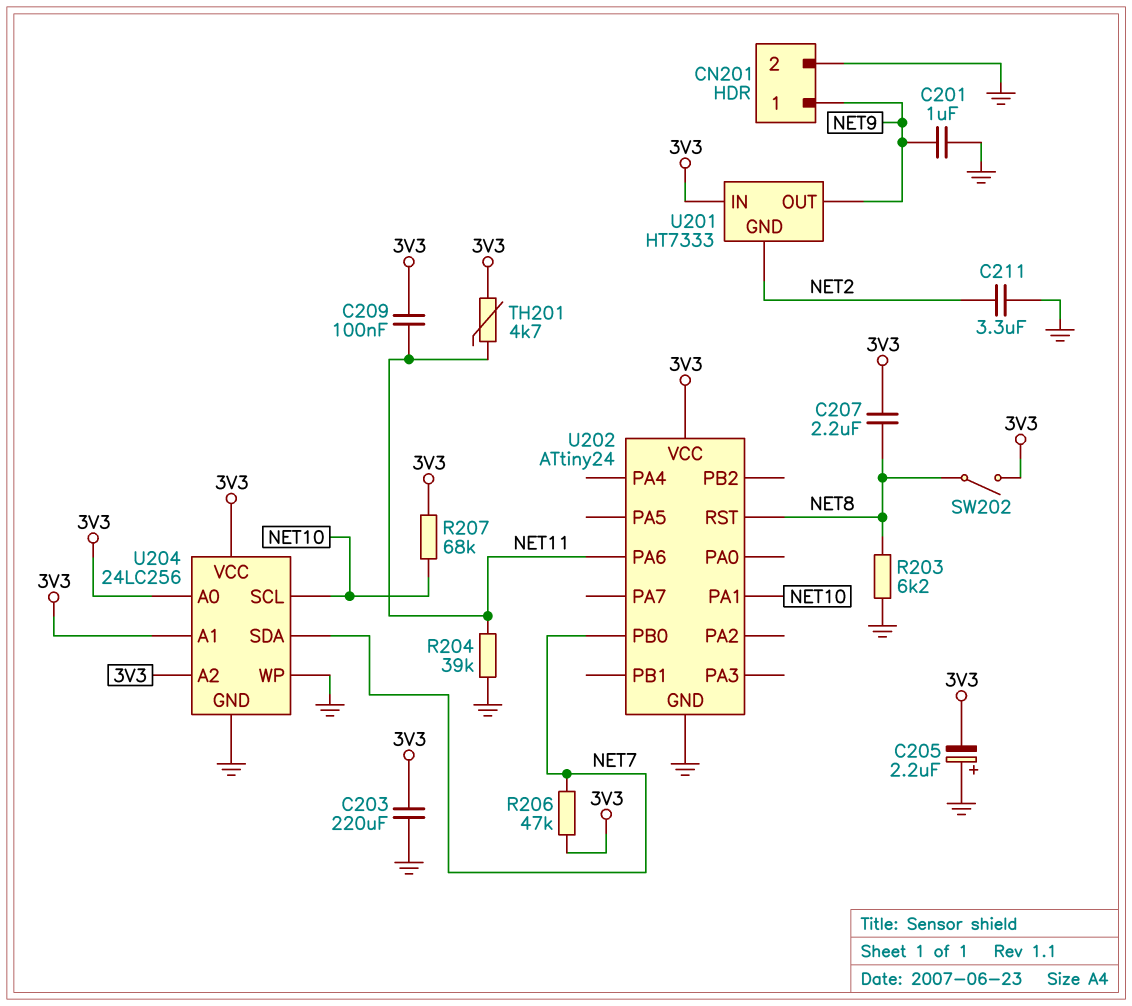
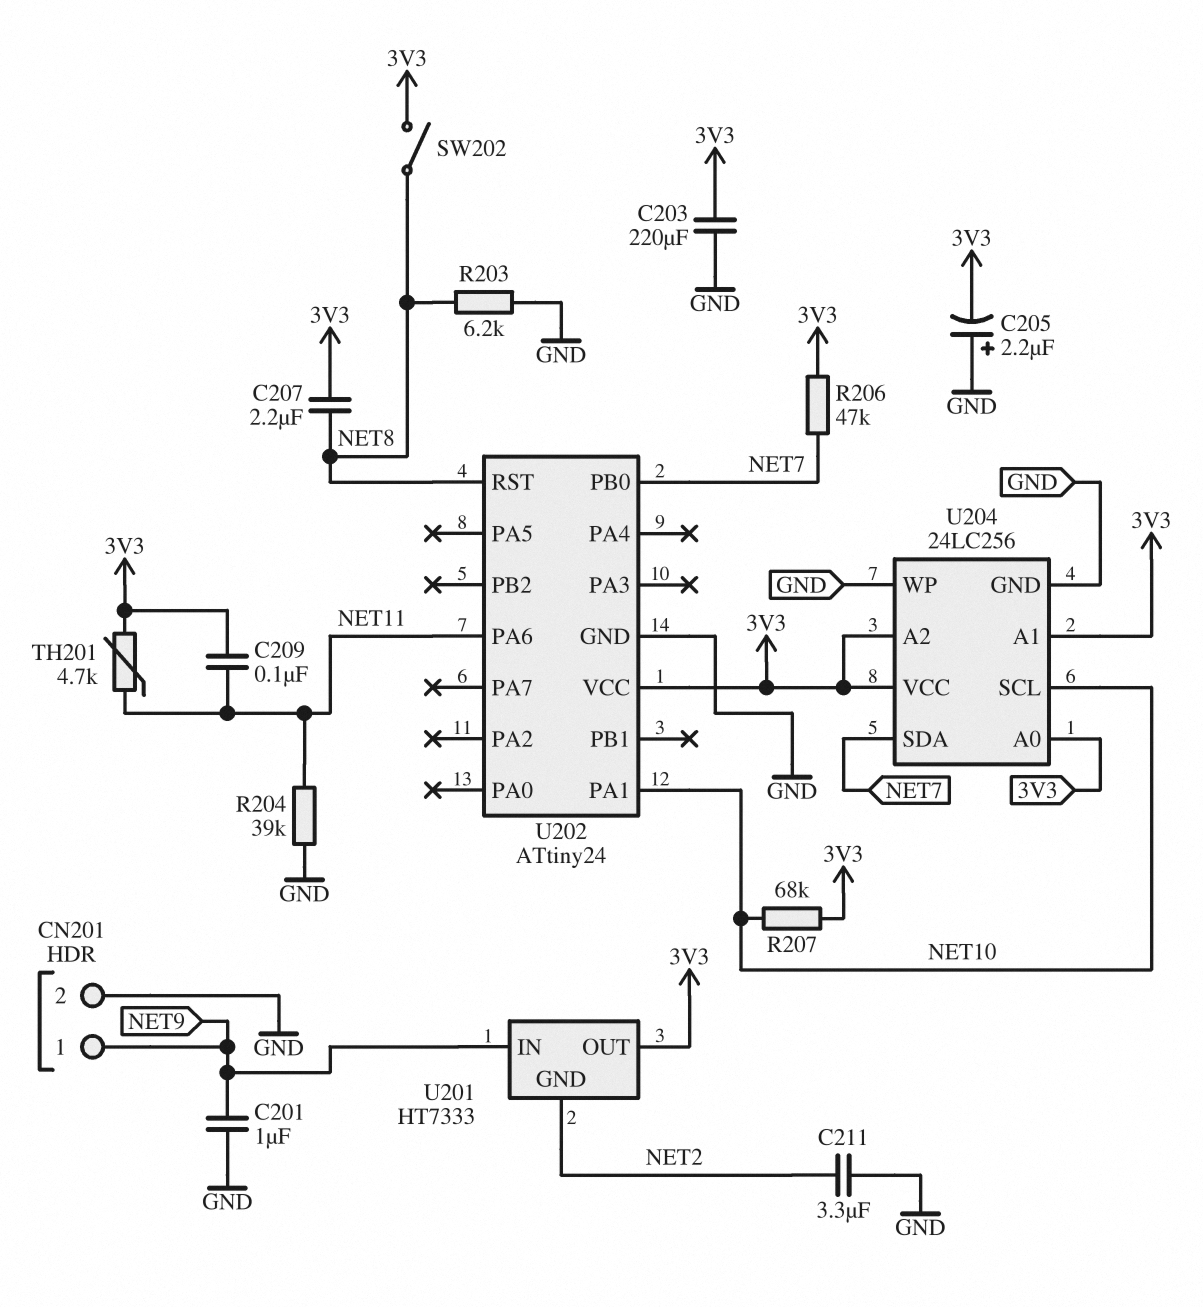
U201 pin IN: 3V3 -> NET9
U201 pin OUT: NET9 -> 3V3

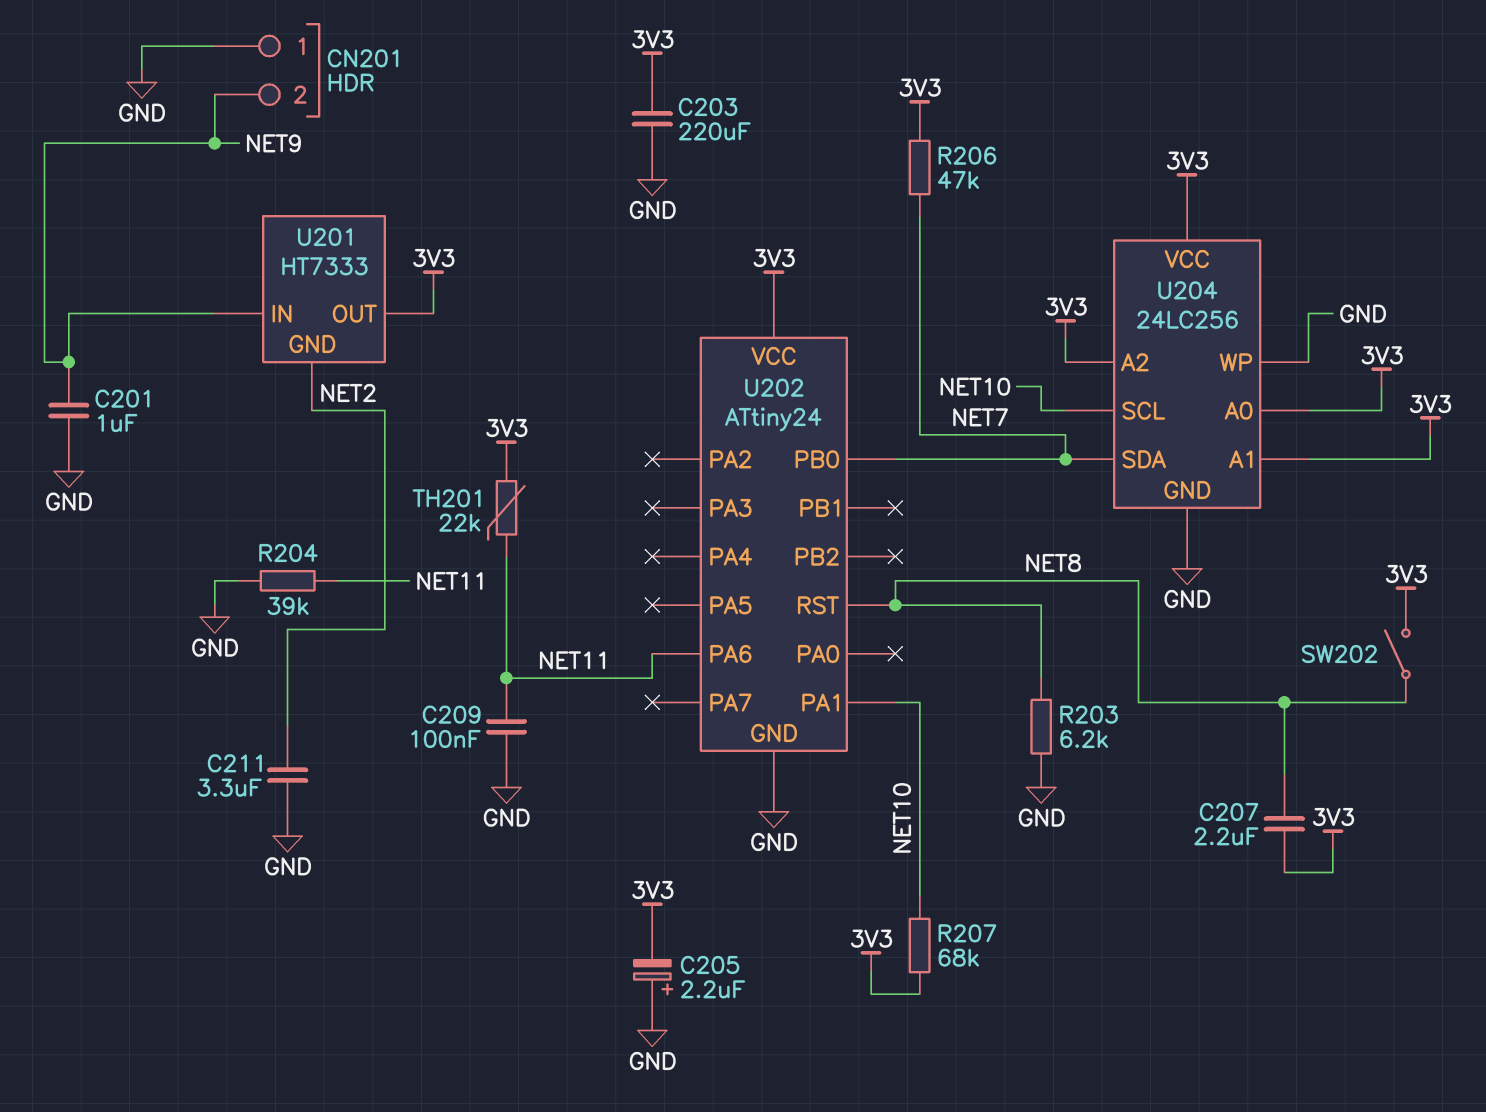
C209: 100nF (3V3, NET11) -> 100nF (GND, NET11)
CN201 pin 1: NET9 -> GND
CN201 pin 2: GND -> NET9
TH201: 4.7k (3V3, NET11) -> 22k (3V3, NET11)

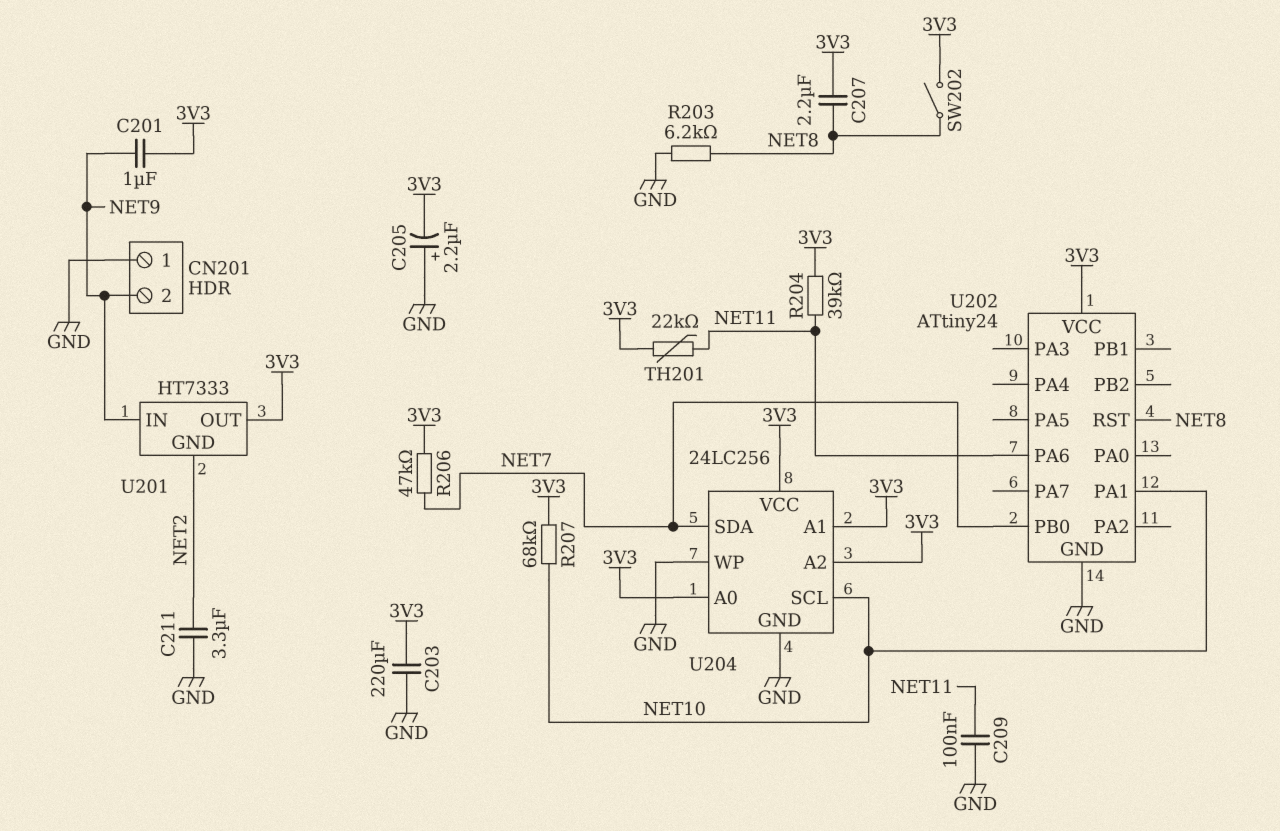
C201: 1uF (GND, NET9) -> 1uF (3V3, NET9)
R204: 39k (GND, NET11) -> 39k (3V3, NET11)

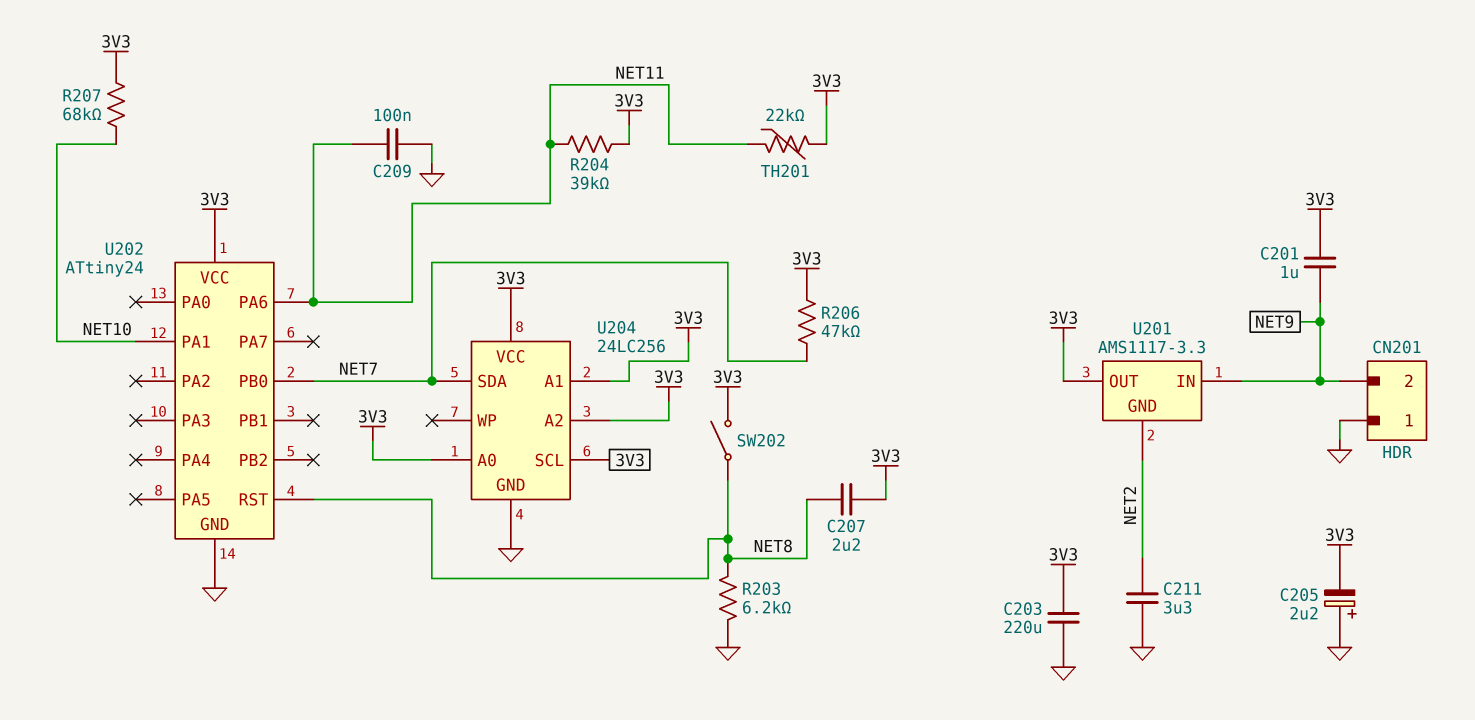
U201: HT7333 -> AMS1117-3.3
U204 pin SCL: NET10 -> 3V3
U204 pin WP: GND -> none

